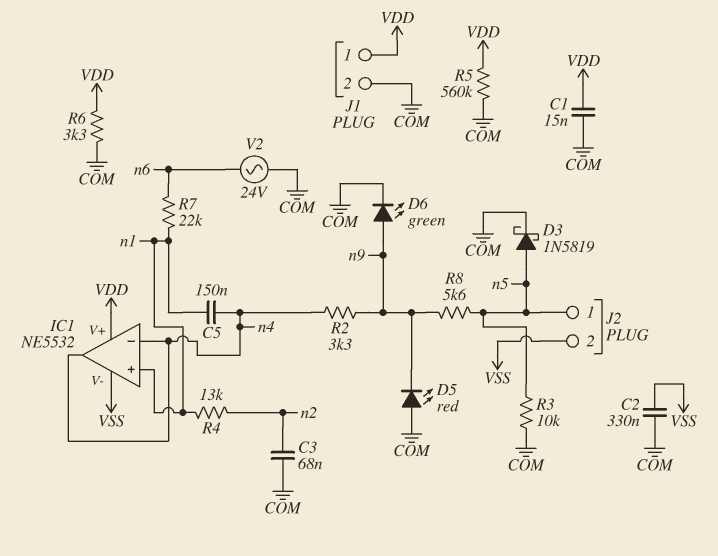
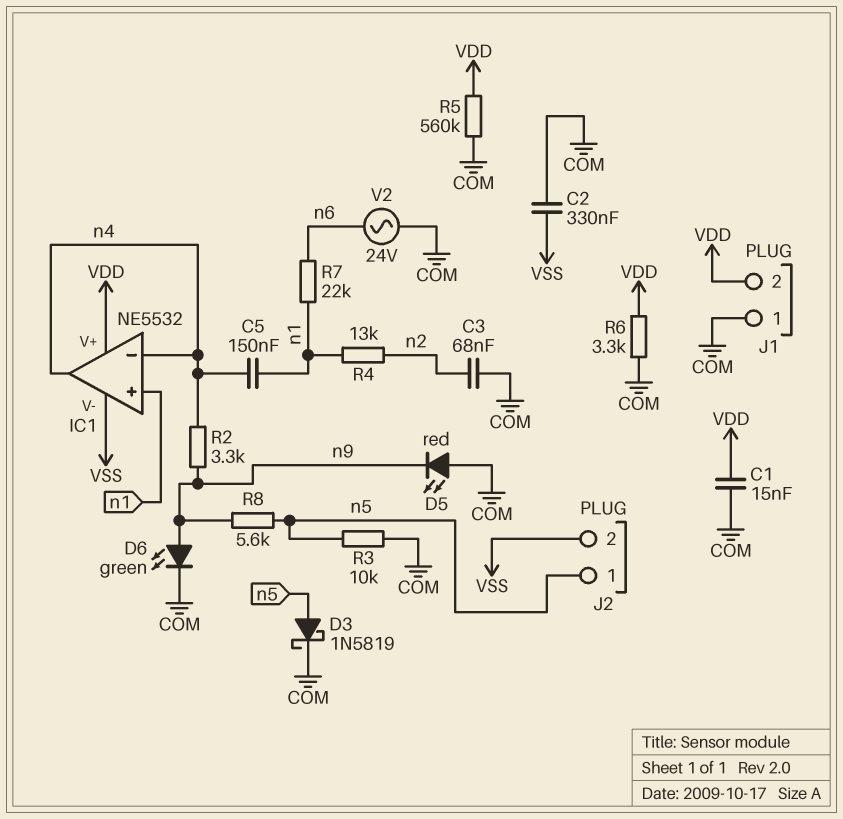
J1 pin 1: VDD -> COM
J1 pin 2: COM -> VDD

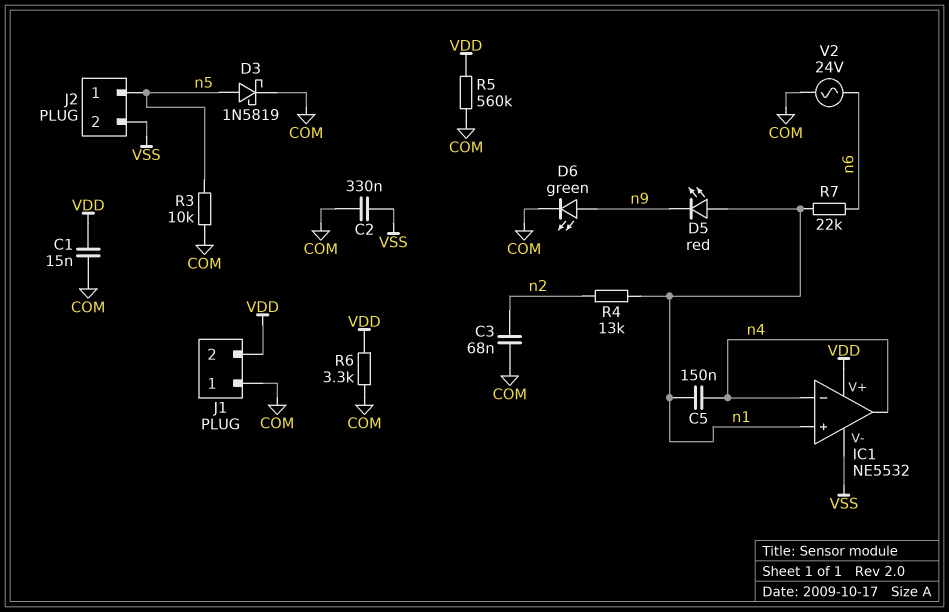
D5: LED red (A COM, K n9) -> LED red (A n1, K n9)
R2: 3.3k (n4, n9) -> none
R8: 5.6k (n5, n9) -> none

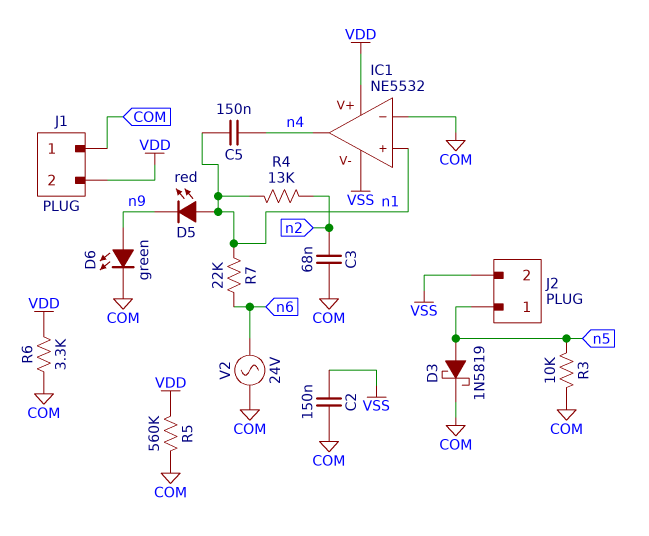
C1: 15nF (COM, VDD) -> none
C2: 330nF (COM, VSS) -> 150nF (COM, VSS)
IC1 pin in-: n4 -> COM

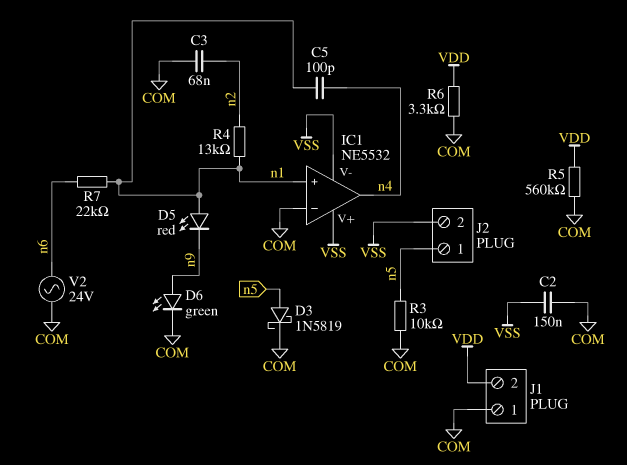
C5: 150nF (n1, n4) -> 100pF (n1, n4)
IC1 pin V+: VDD -> VSS

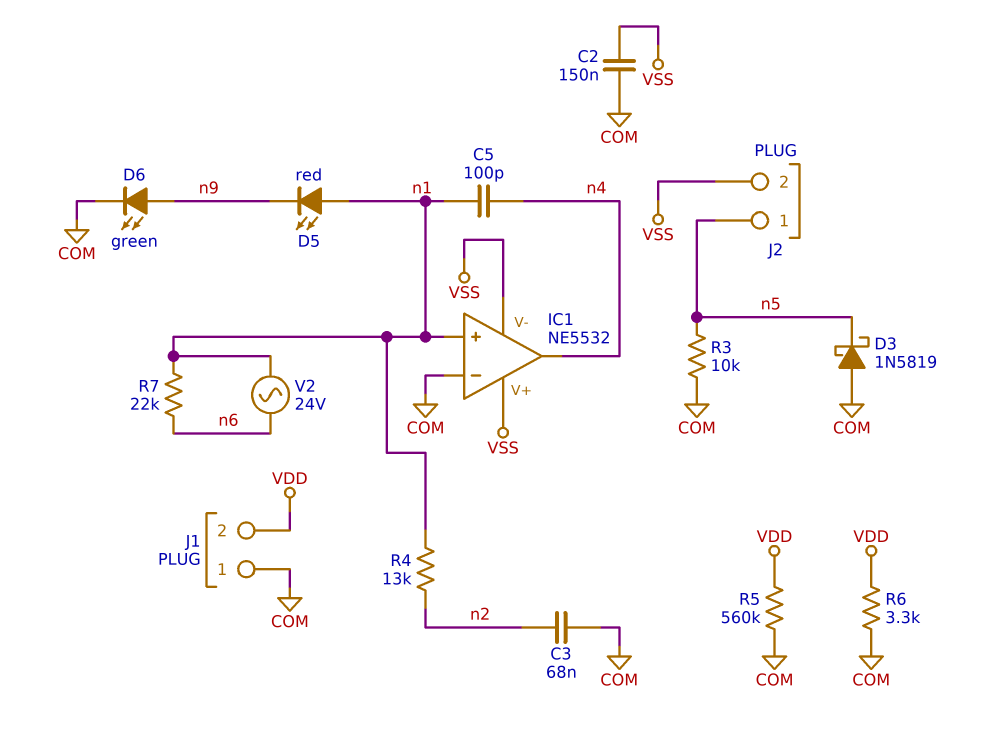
D3: schottky 1N5819 (A n5, K COM) -> schottky 1N5819 (A COM, K n5)
V2: AC 24V (COM, n6) -> AC 24V (n1, n6)

